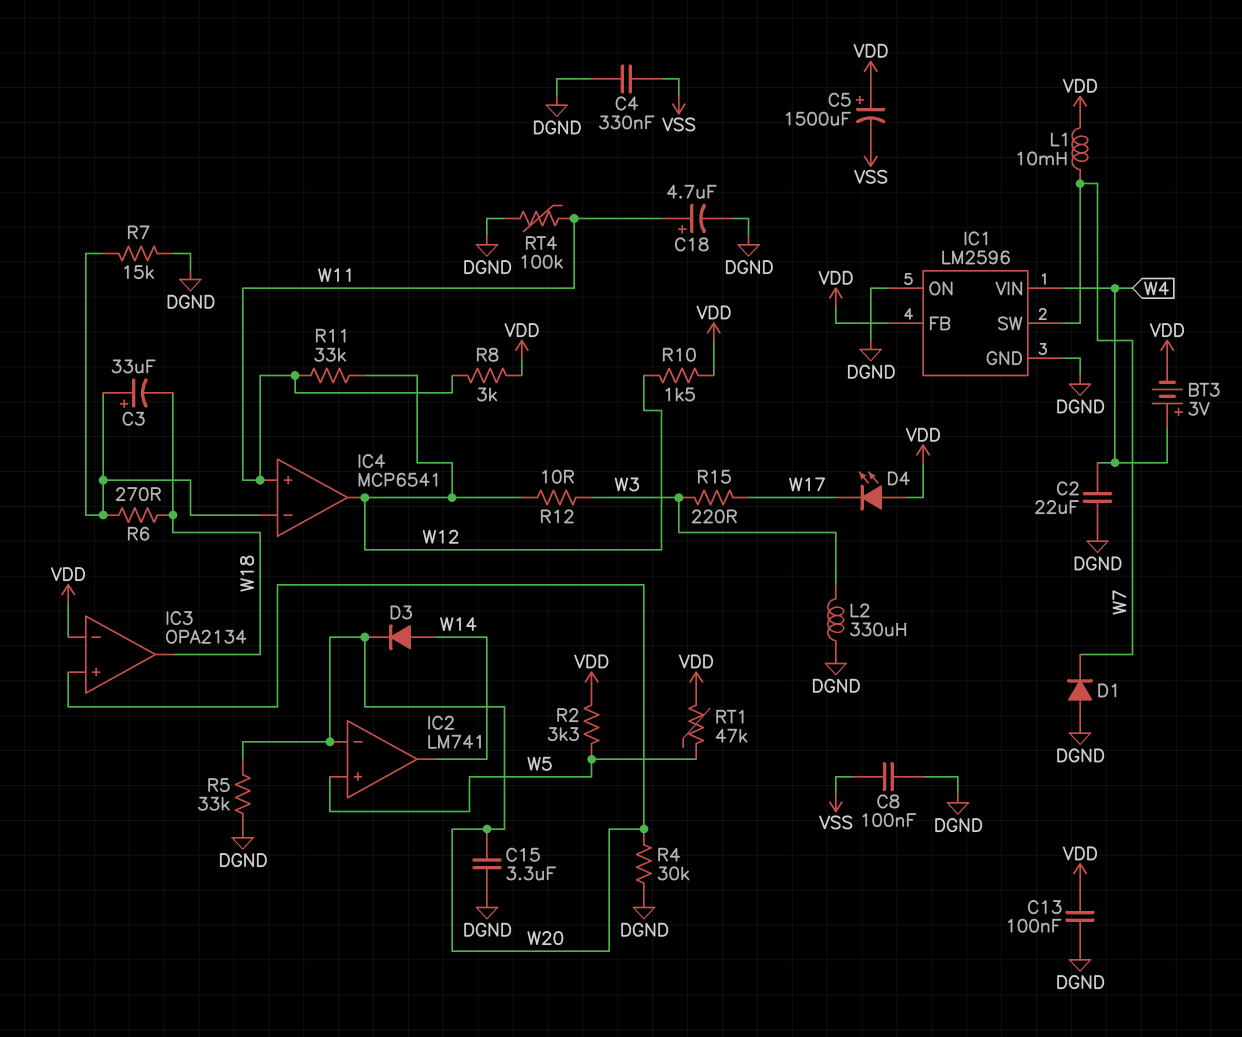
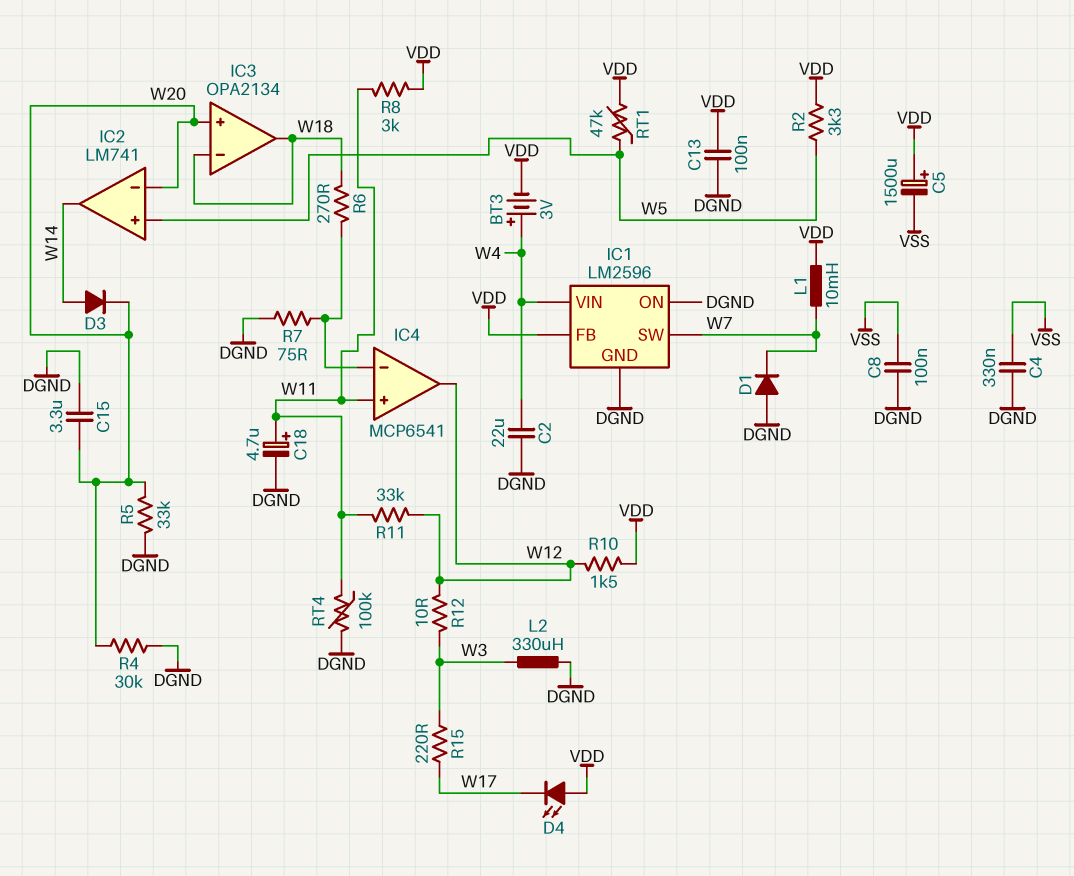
C3: 33uF (plus IC4/in-, minus W18) -> none
IC3 pin in-: VDD -> W18
R7: 15k (DGND, IC4/in-) -> 75 (DGND, IC4/in-)

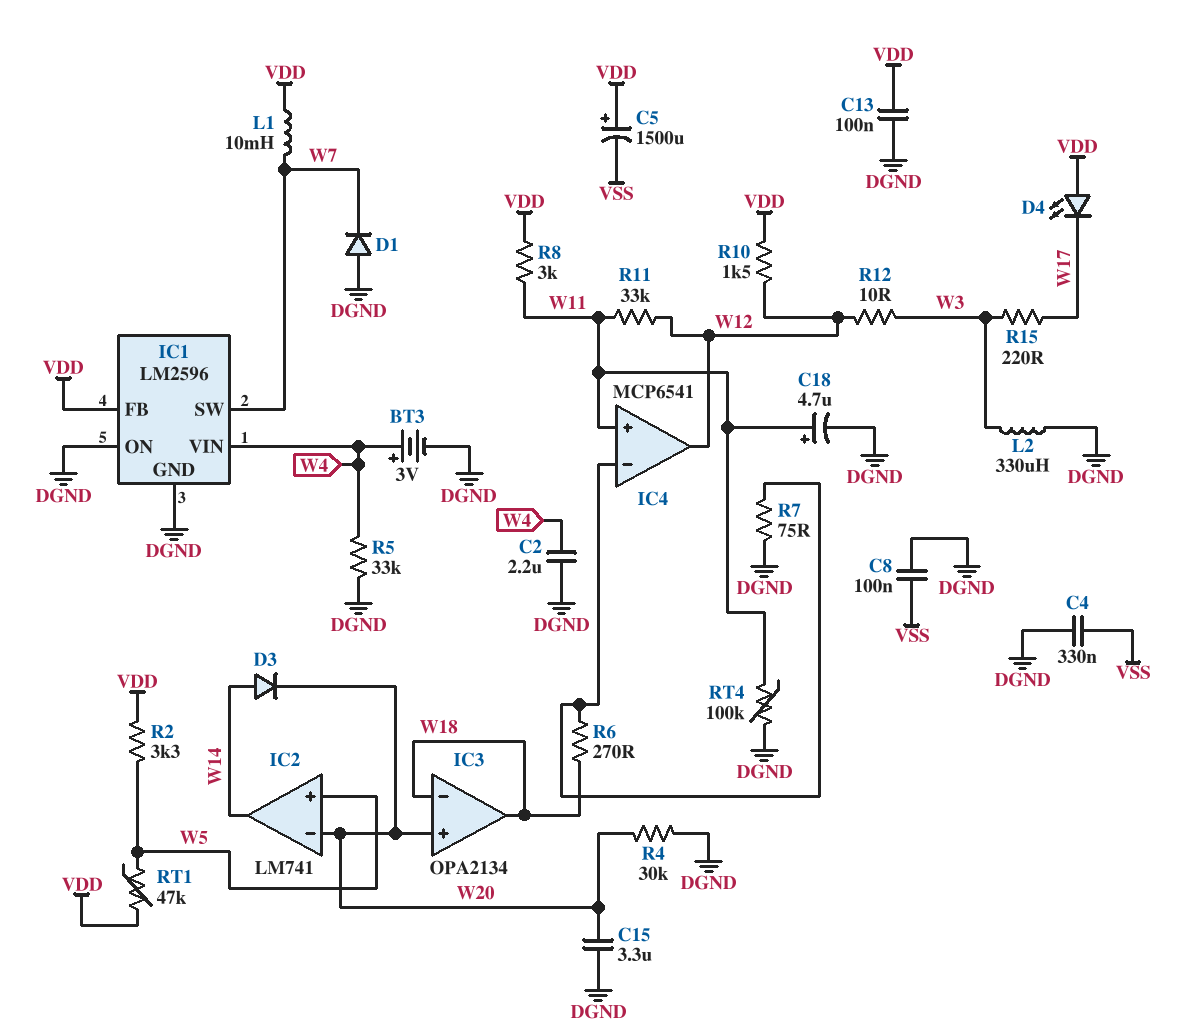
BT3: 3V (plus W4, minus VDD) -> 3V (plus W4, minus DGND)
C2: 22uF (DGND, W4) -> 2.2uF (DGND, W4)
R5: 33k (DGND, W20) -> 33k (DGND, W4)

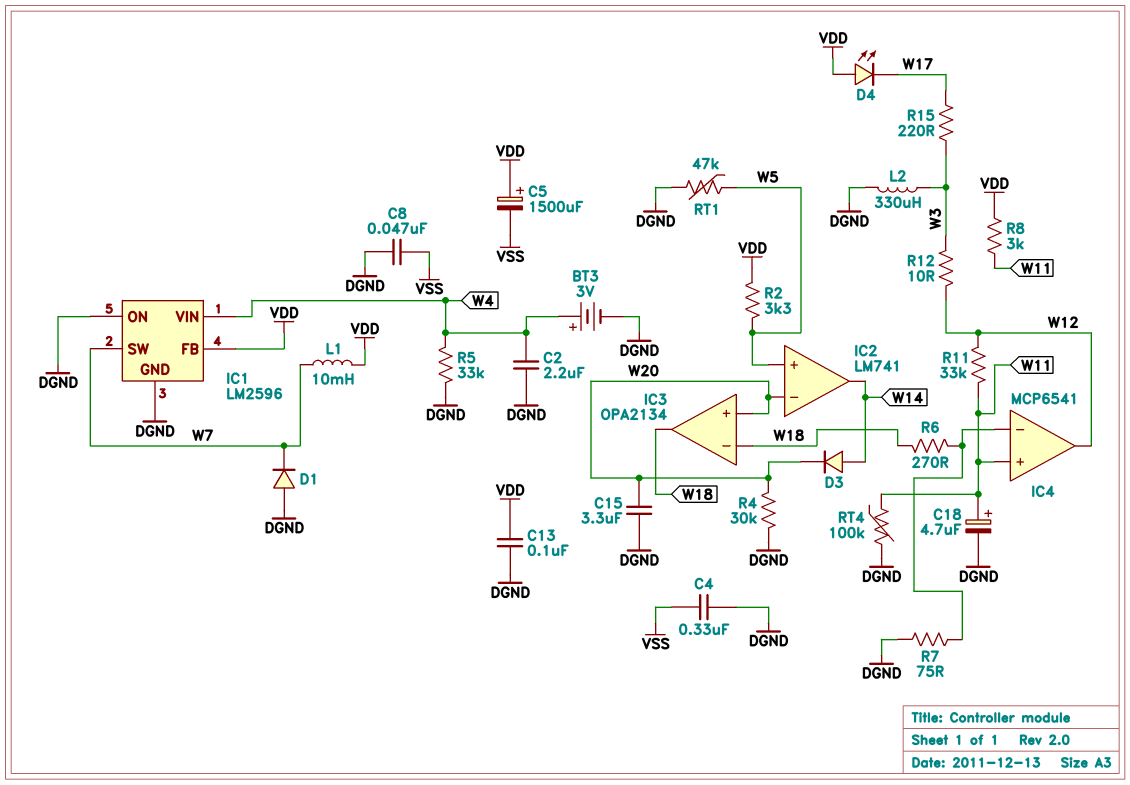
C8: 100nF (DGND, VSS) -> 47nF (DGND, VSS)
R10: 1.5k (VDD, W12) -> none
RT1: 47k (VDD, W5) -> 47k (DGND, W5)

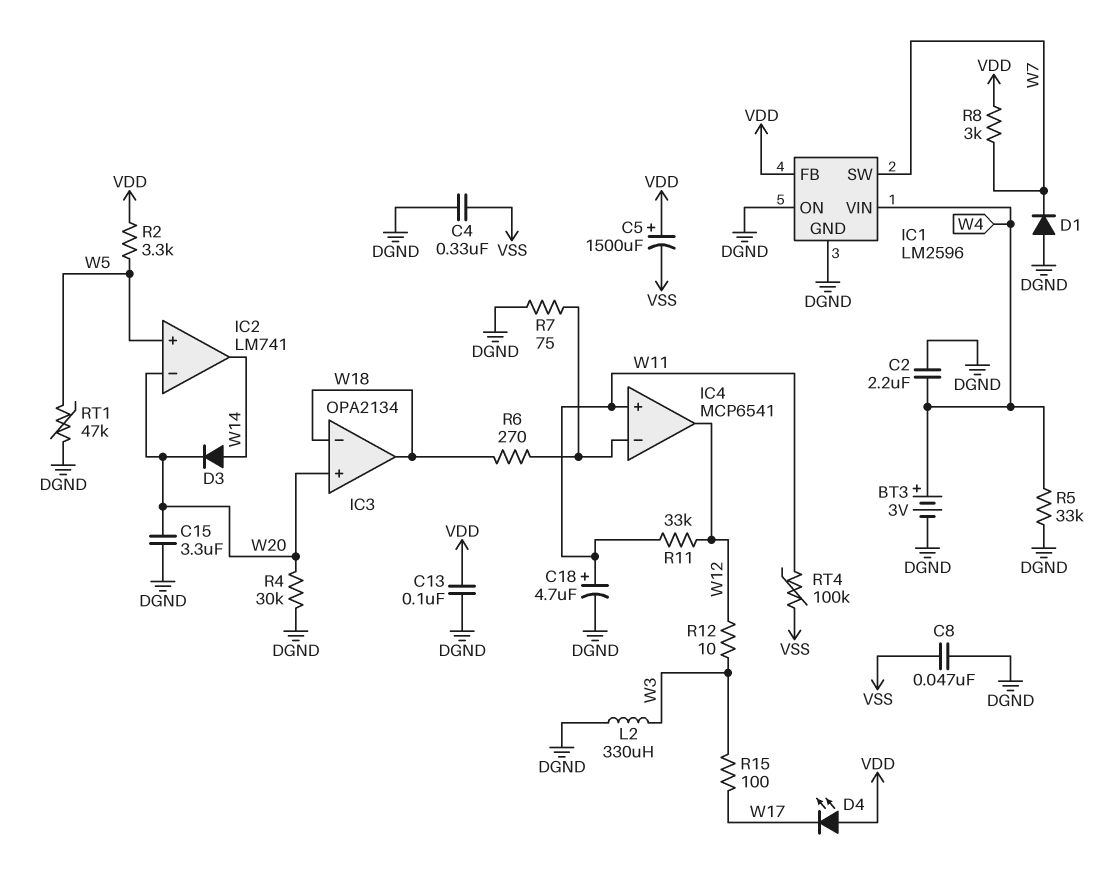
L1: 10mH (VDD, W7) -> none
R8: 3k (VDD, W11) -> 3k (VDD, W7)
R15: 220 (W3, W17) -> 100 (W3, W17)
RT4: 100k (DGND, W11) -> 100k (VSS, W11)

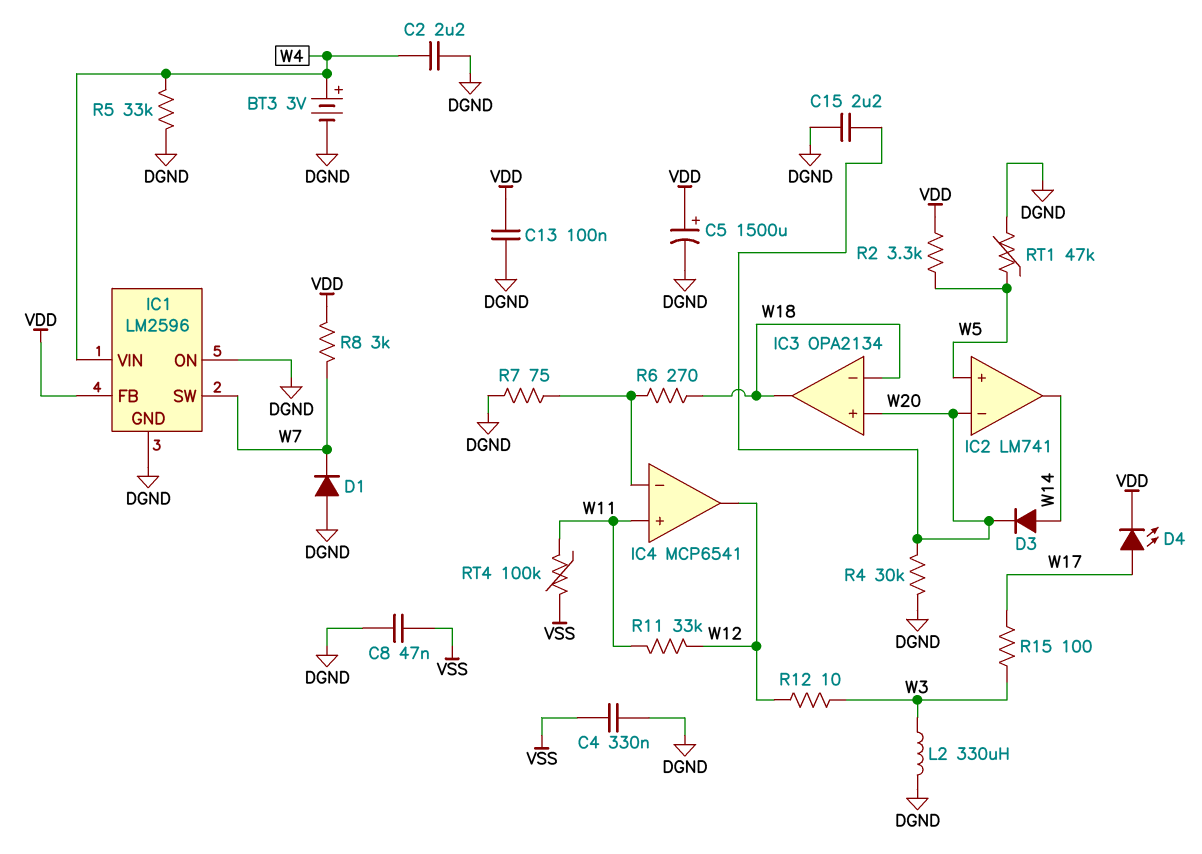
C5: 1500uF (plus VDD, minus VSS) -> 1500uF (plus VDD, minus DGND)
C15: 3.3uF (DGND, W20) -> 2.2uF (DGND, W20)
C18: 4.7uF (plus W11, minus DGND) -> none
D4: LED (A VDD, K W17) -> LED (A W17, K VDD)

